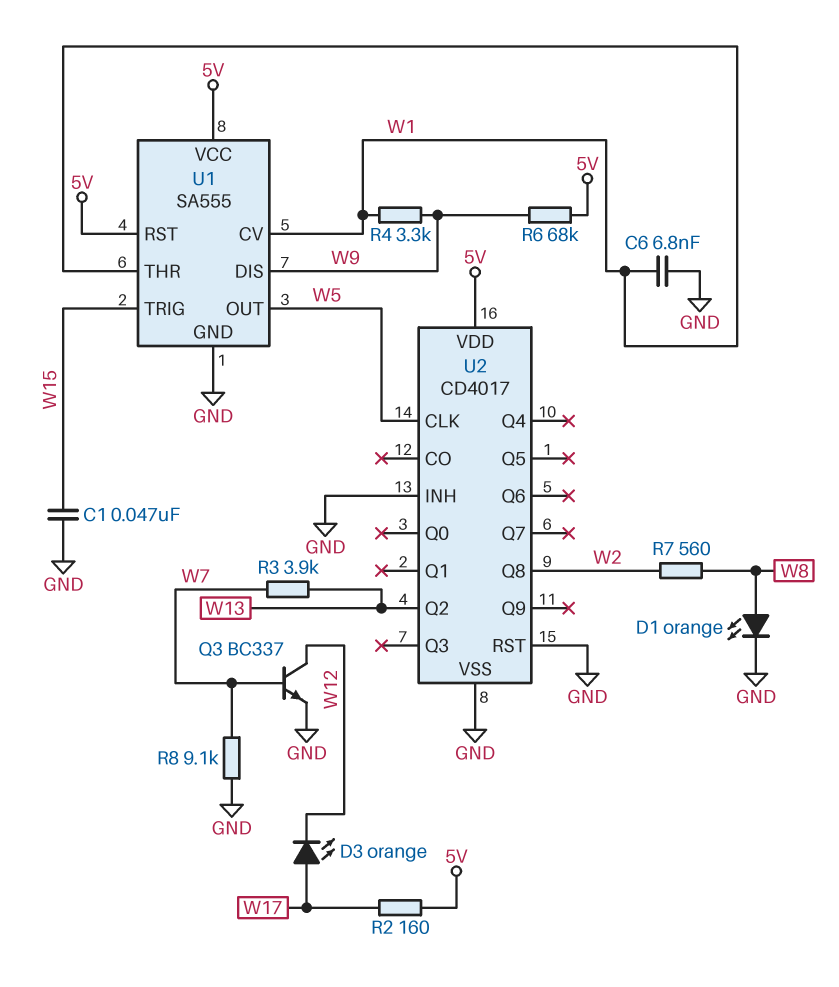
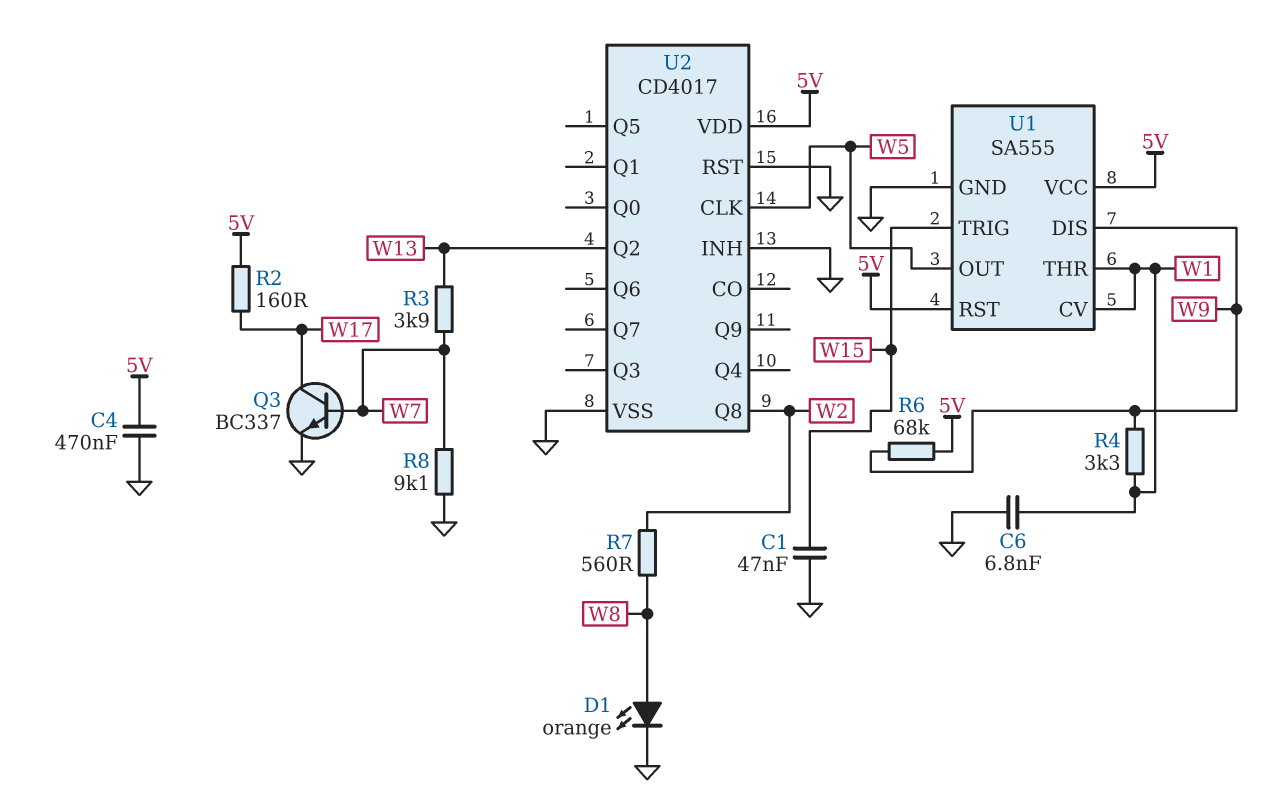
C4: none -> 470nF (5V, GND)
D3: LED orange (A W17, K W12) -> none
Q3: NPN BC337 (B W7, C W12, E GND) -> NPN BC337 (B W7, C W17, E GND)

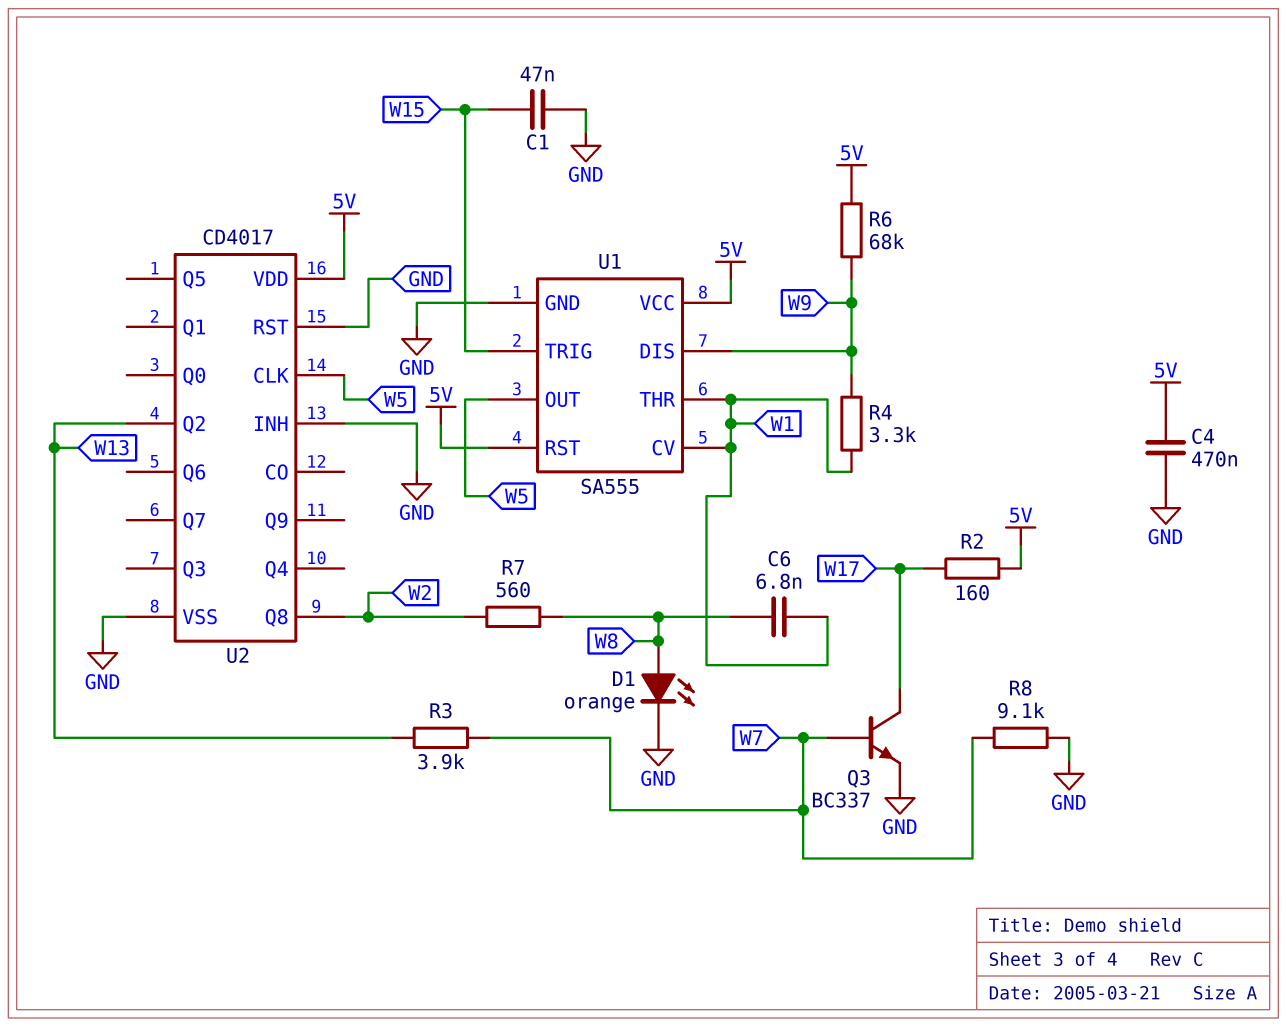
C6: 6.8nF (GND, W1) -> 6.8nF (W1, W8)

